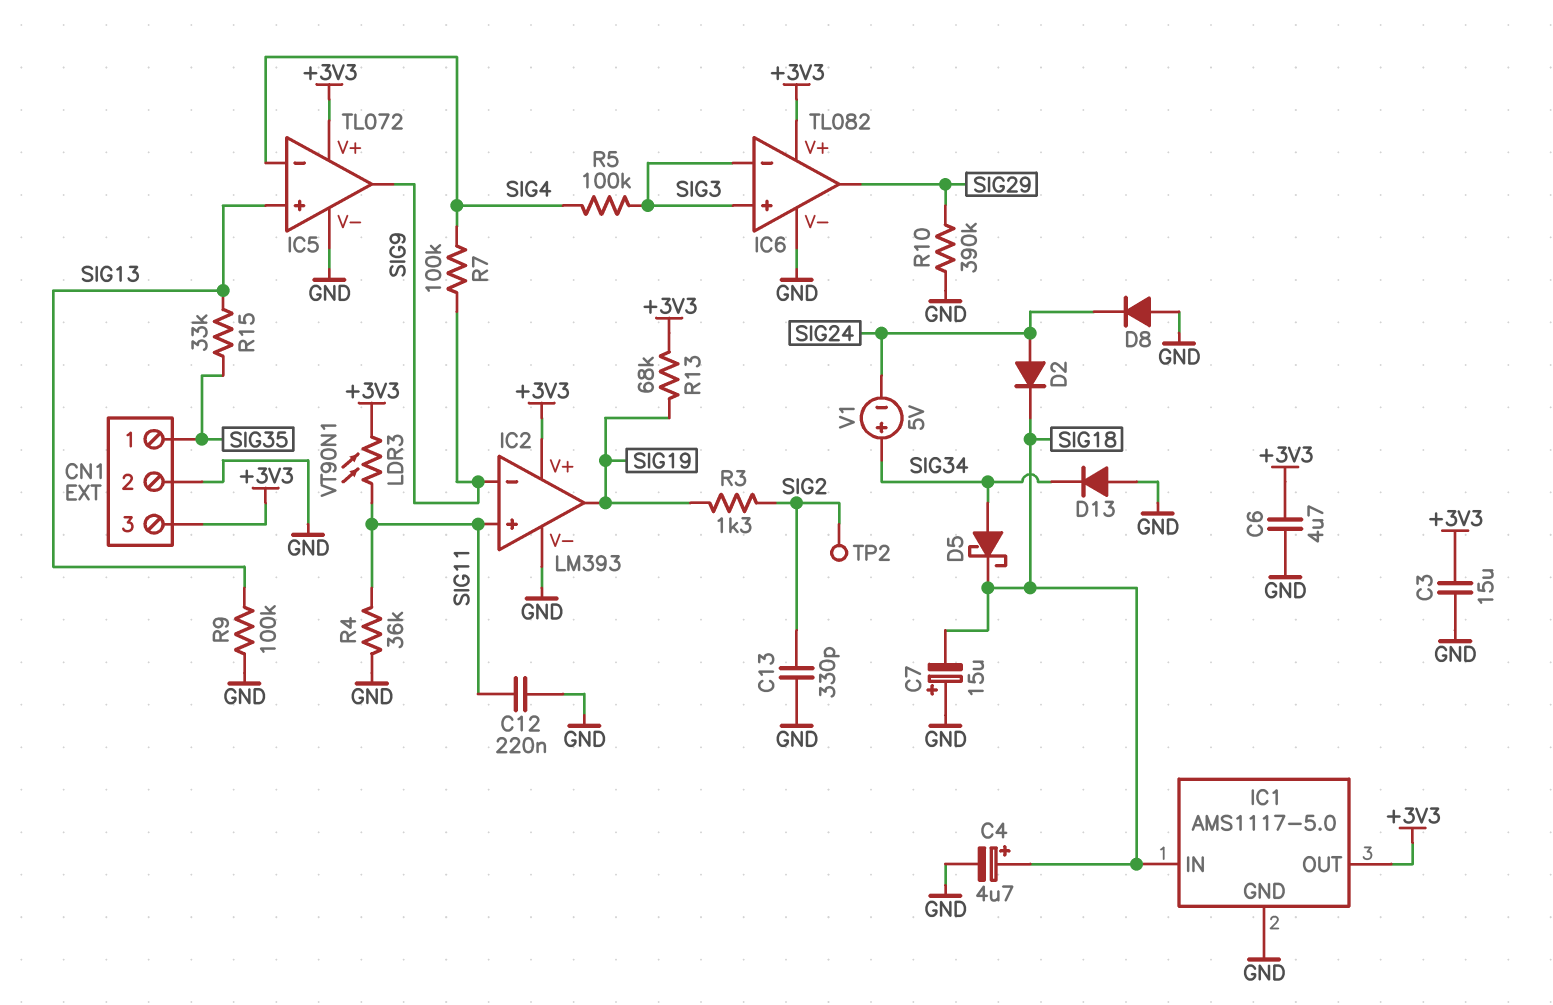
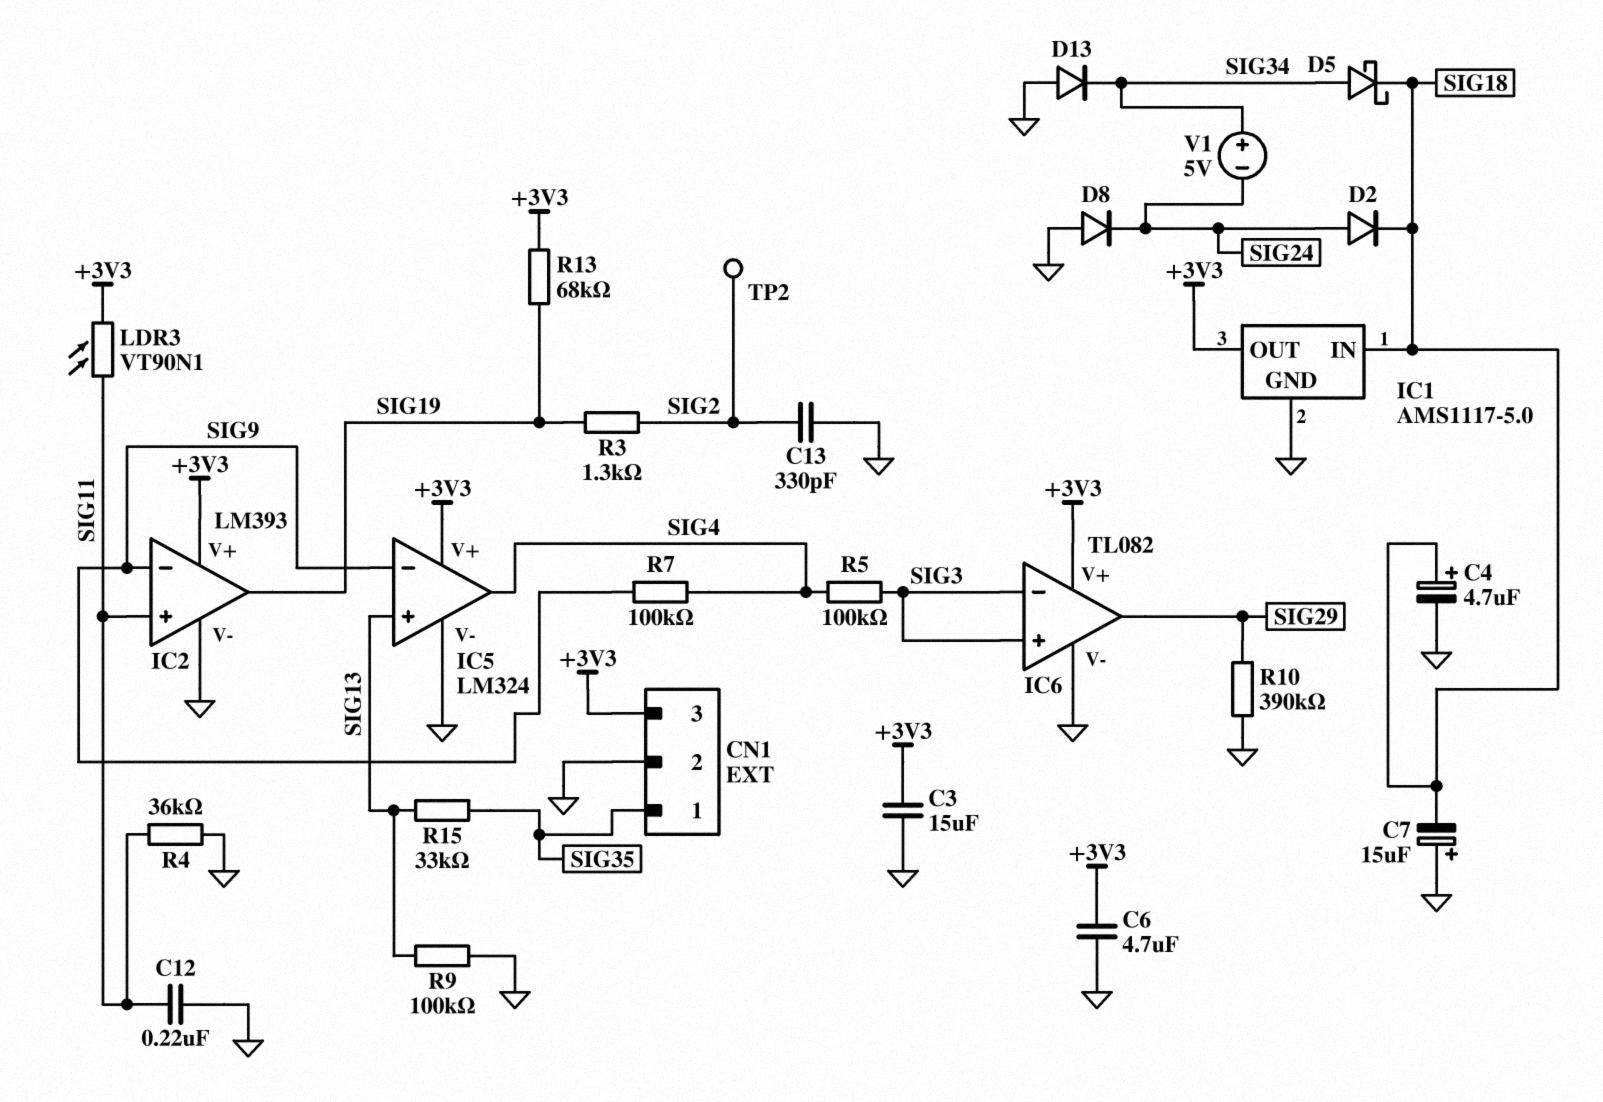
IC5: TL072 -> LM324
IC5 pin in-: SIG4 -> SIG9
IC5 pin out: SIG9 -> SIG4

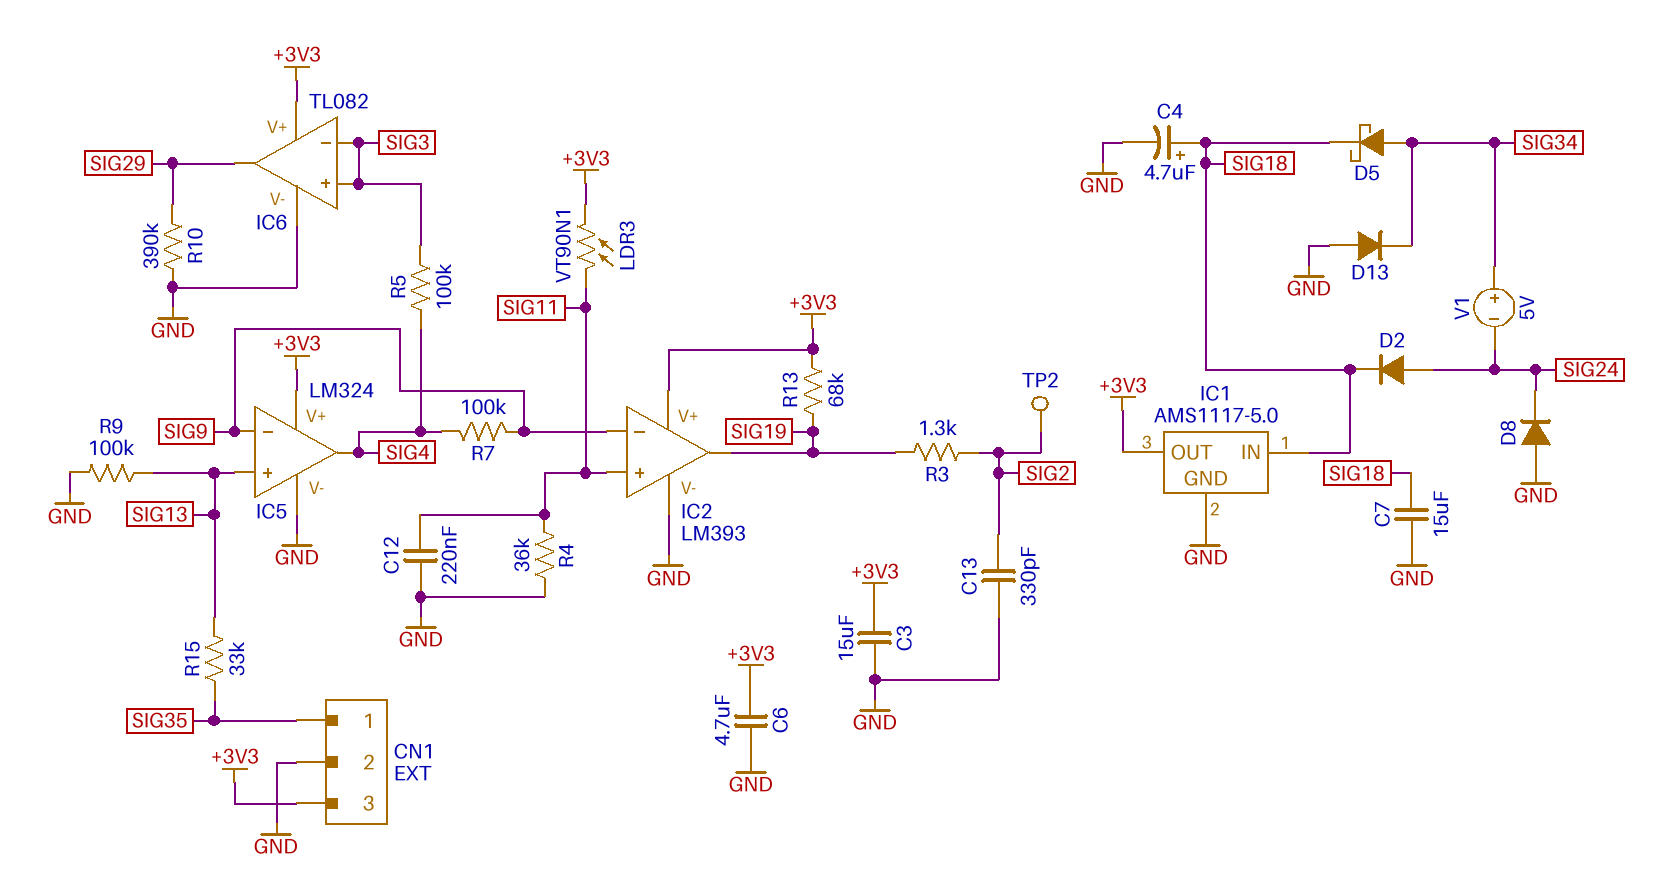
C7: 15uF (plus GND, minus SIG18) -> 15uF (GND, SIG18)

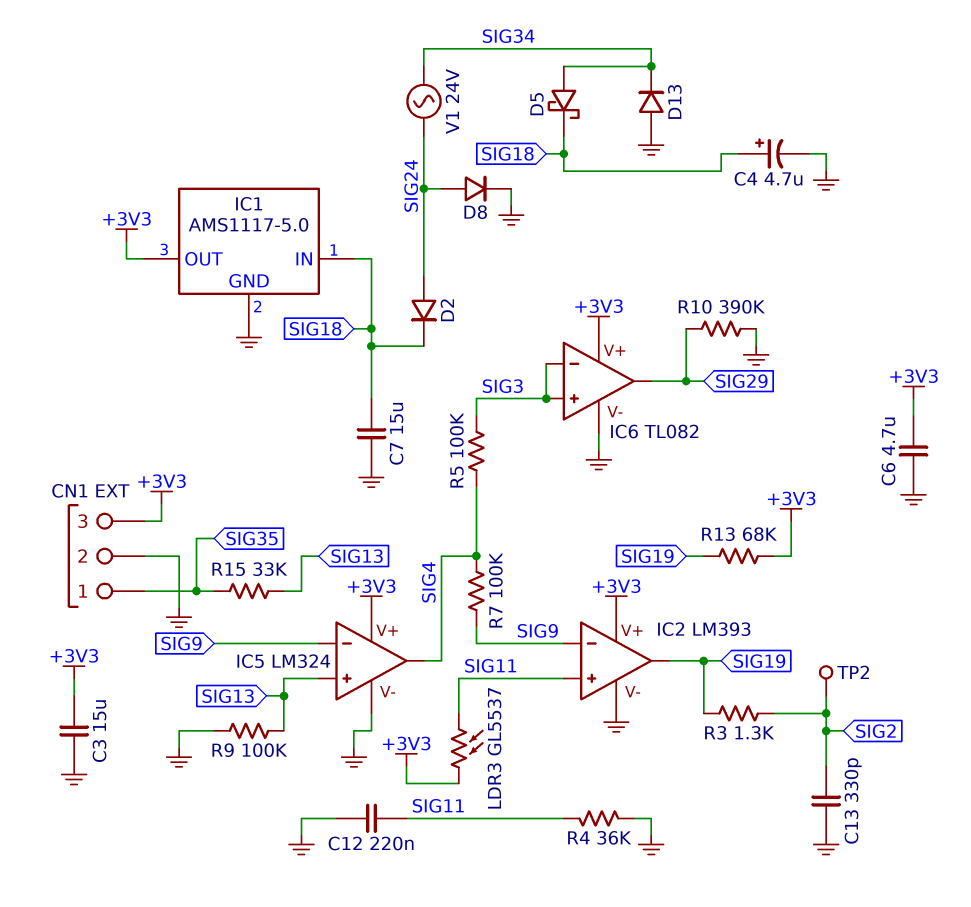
D8: diode (A GND, K SIG24) -> diode (A SIG24, K GND)
LDR3: VT90N1 (+3V3, SIG11) -> GL5537 (+3V3, SIG11)
V1: 5V (plus SIG34, minus SIG24) -> AC 24V (SIG24, SIG34)

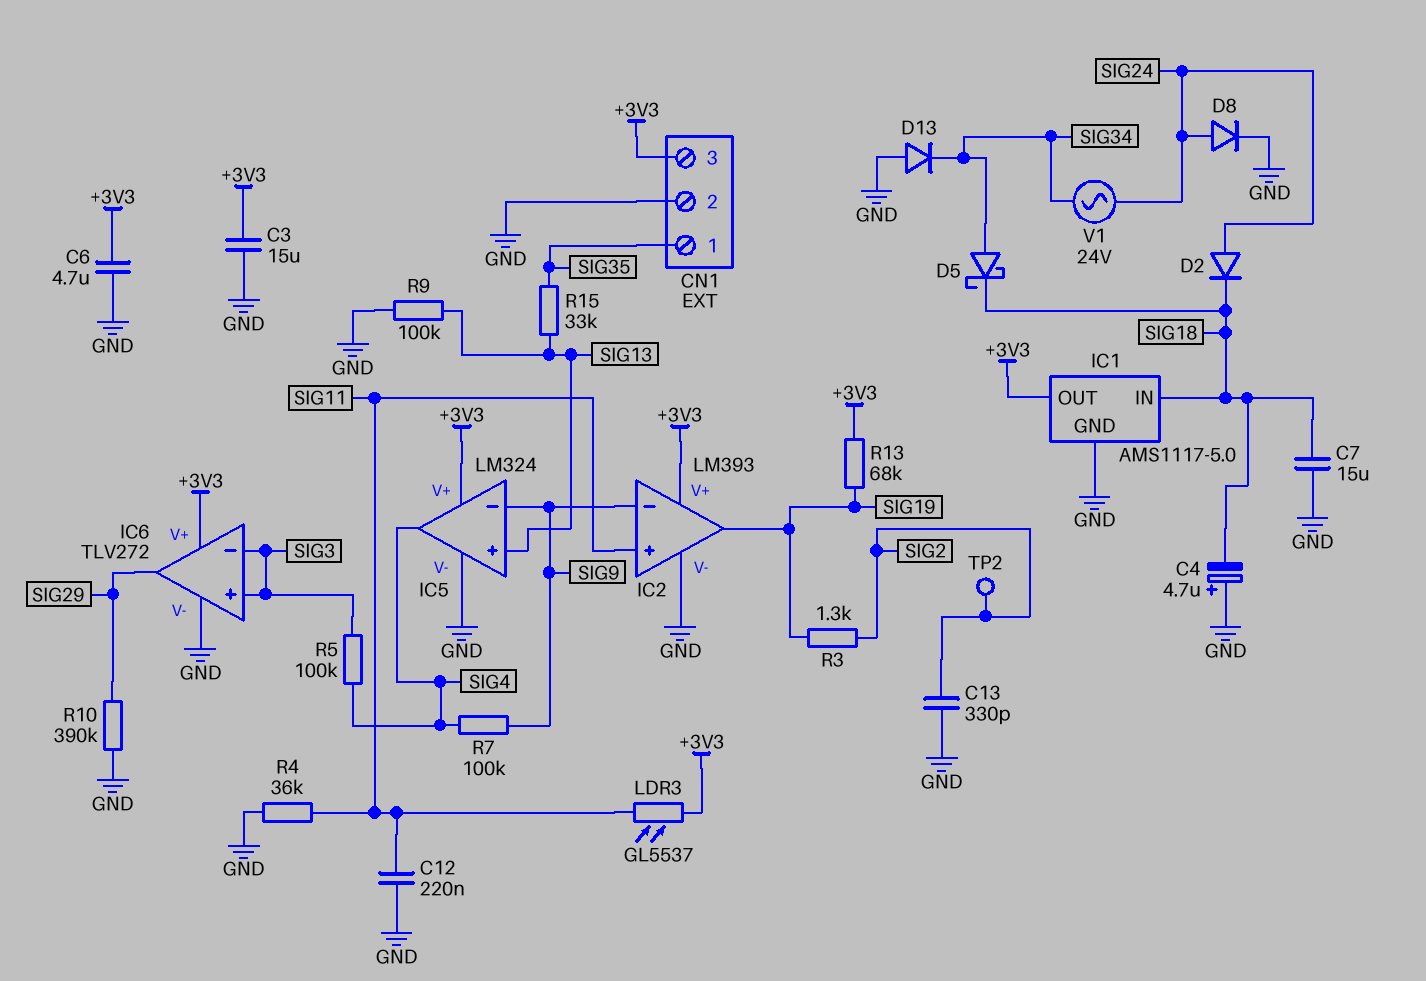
C4: 4.7uF (plus SIG18, minus GND) -> 4.7uF (plus GND, minus SIG18)
IC6: TL082 -> TLV272

